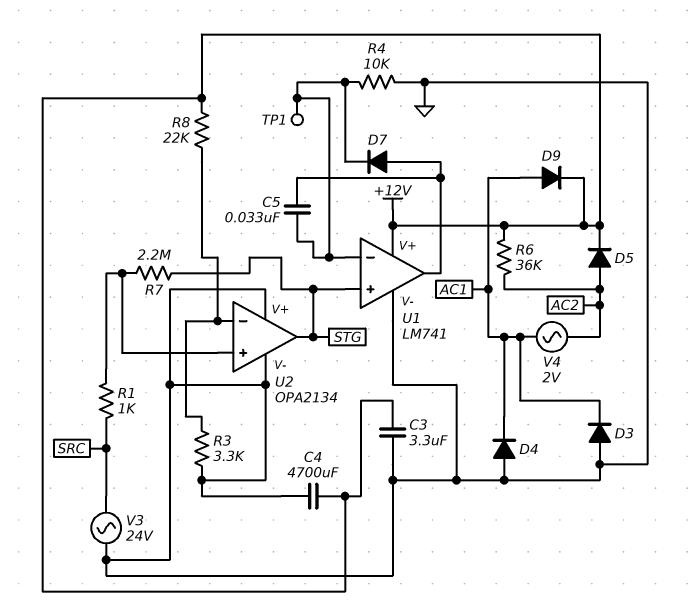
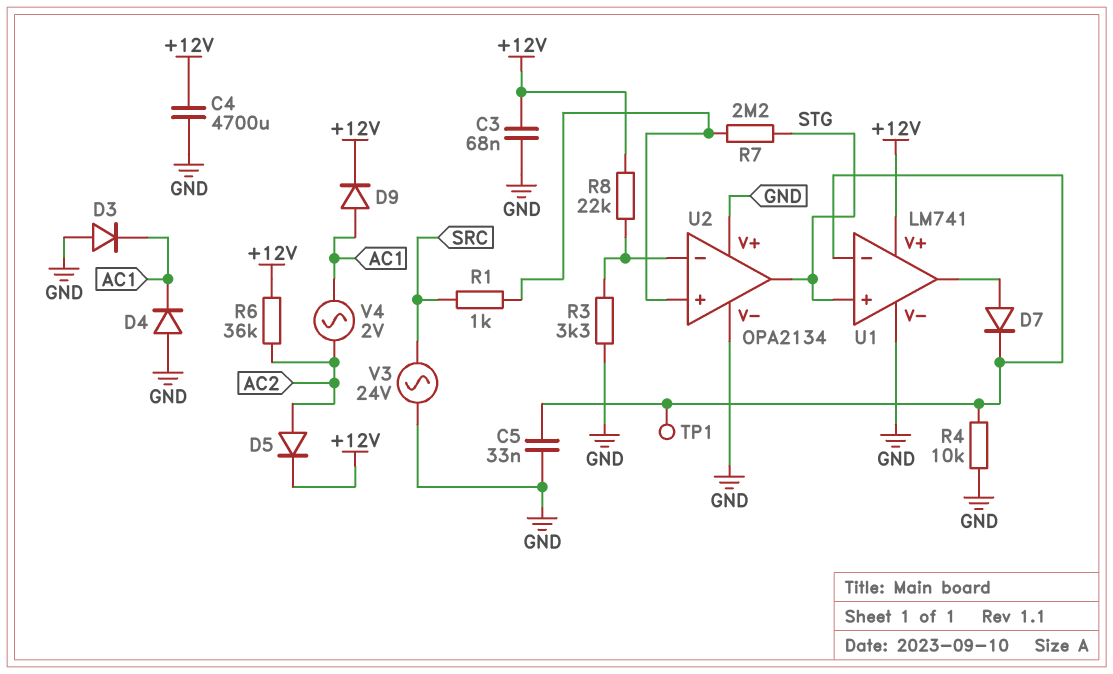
C3: 3.3uF (+12V, GND) -> 68nF (+12V, GND)
C5: 33nF (U1/in-, U1/out) -> 33nF (GND, U1/in-)

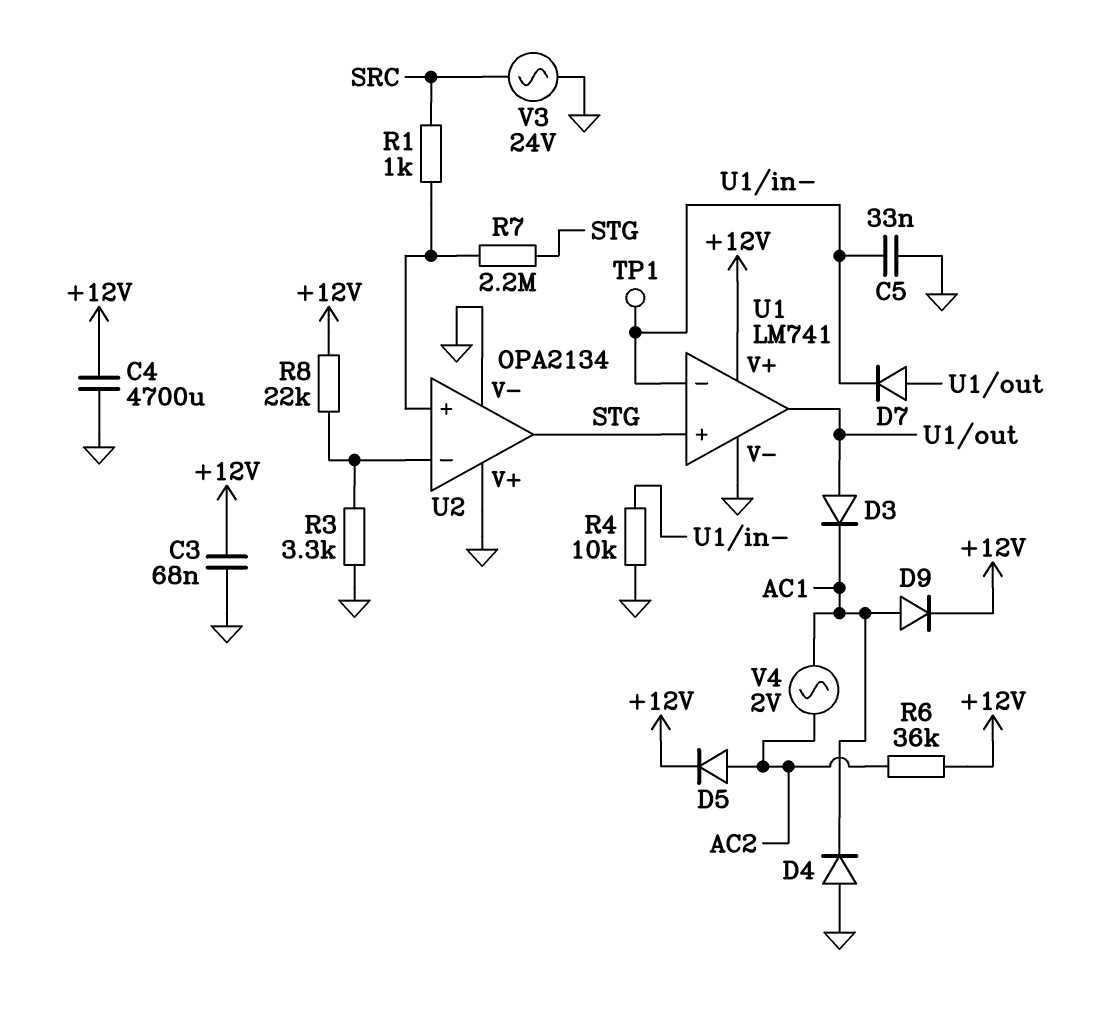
D3: diode (A GND, K AC1) -> diode (A U1/out, K AC1)

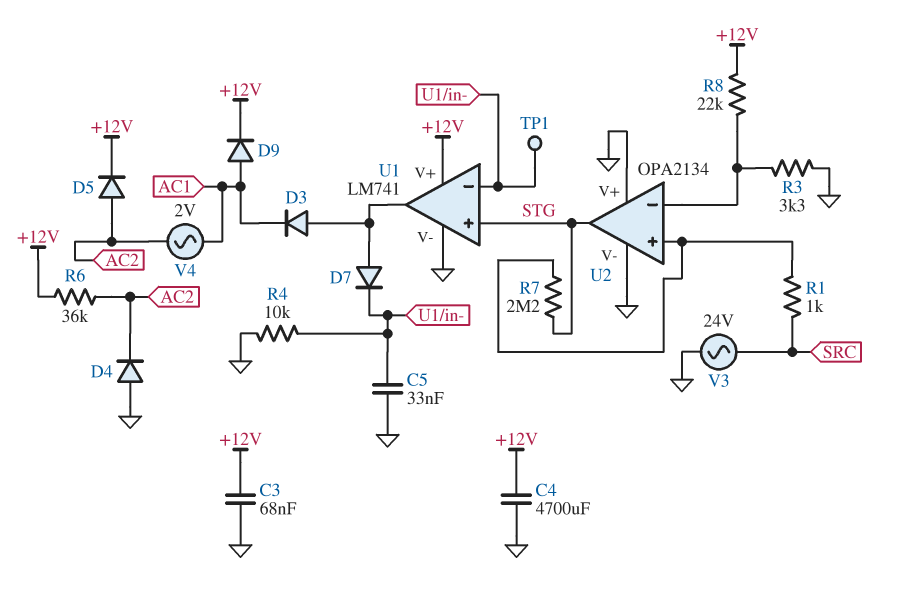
D4: diode (A GND, K AC1) -> diode (A GND, K AC2)

